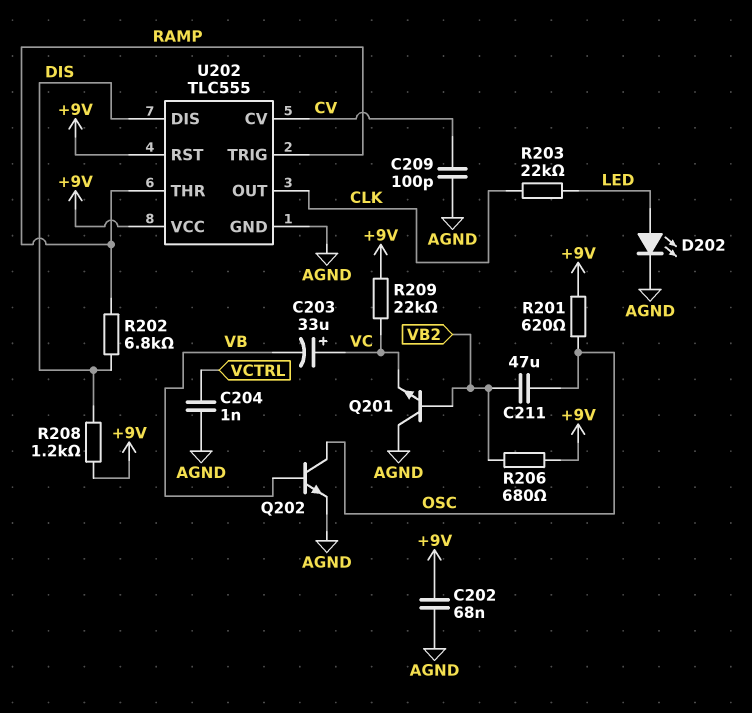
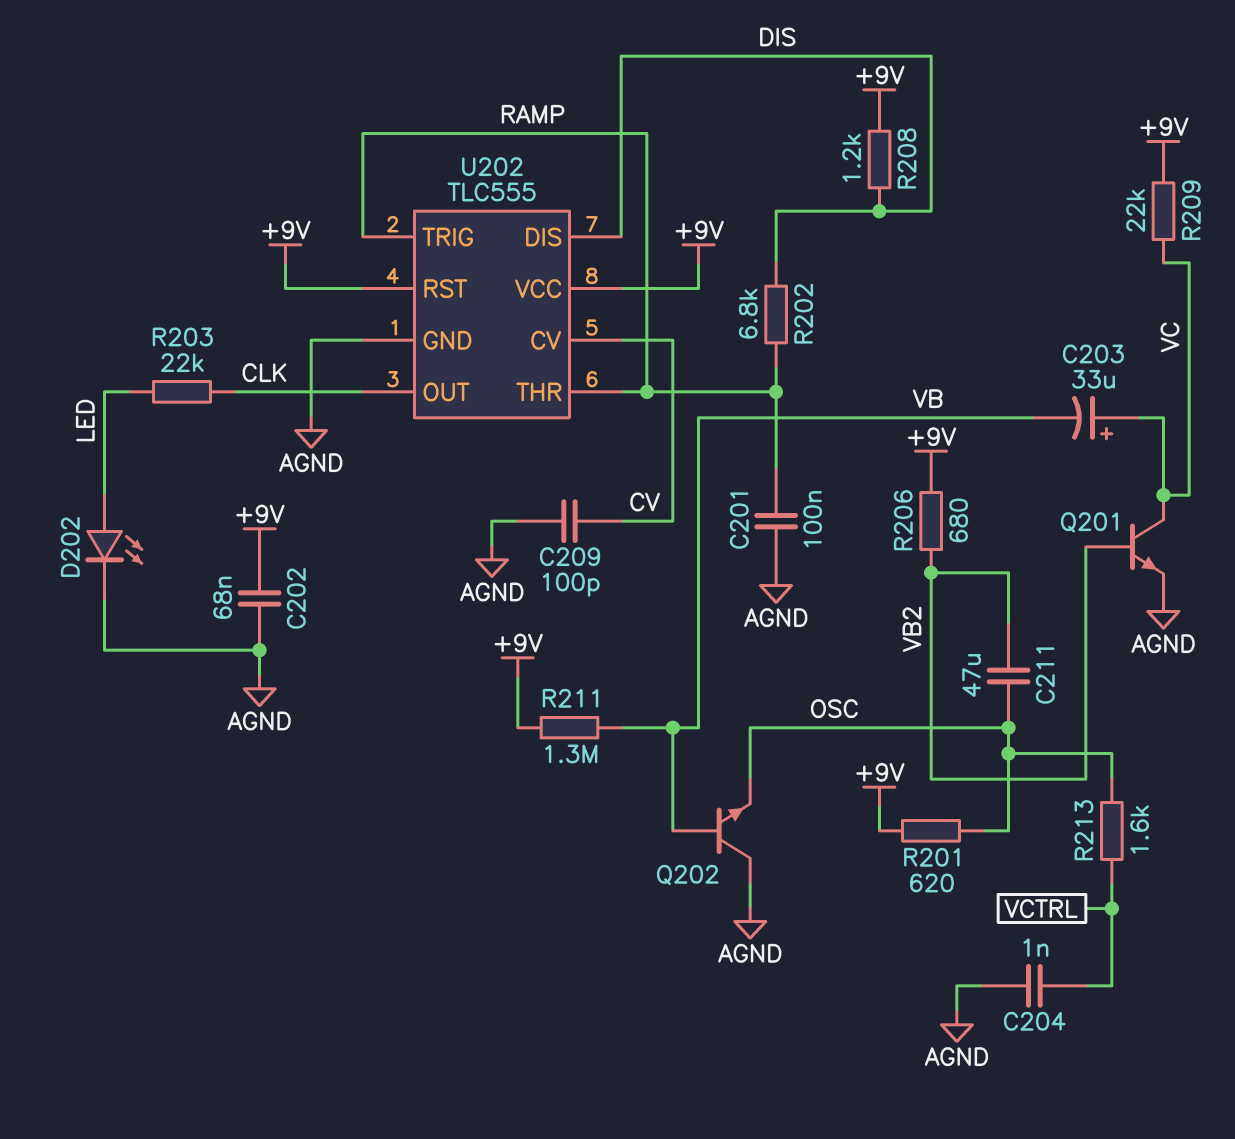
C201: none -> 100nF (AGND, RAMP)
Q201: NPN (B VB2, C AGND, E VC) -> NPN (B VB2, C VC, E AGND)
Q202: NPN (B VB, C OSC, E AGND) -> NPN (B VB, C AGND, E OSC)
R211: none -> 1.3M (+9V, VB)
R213: none -> 1.6k (OSC, VCTRL)

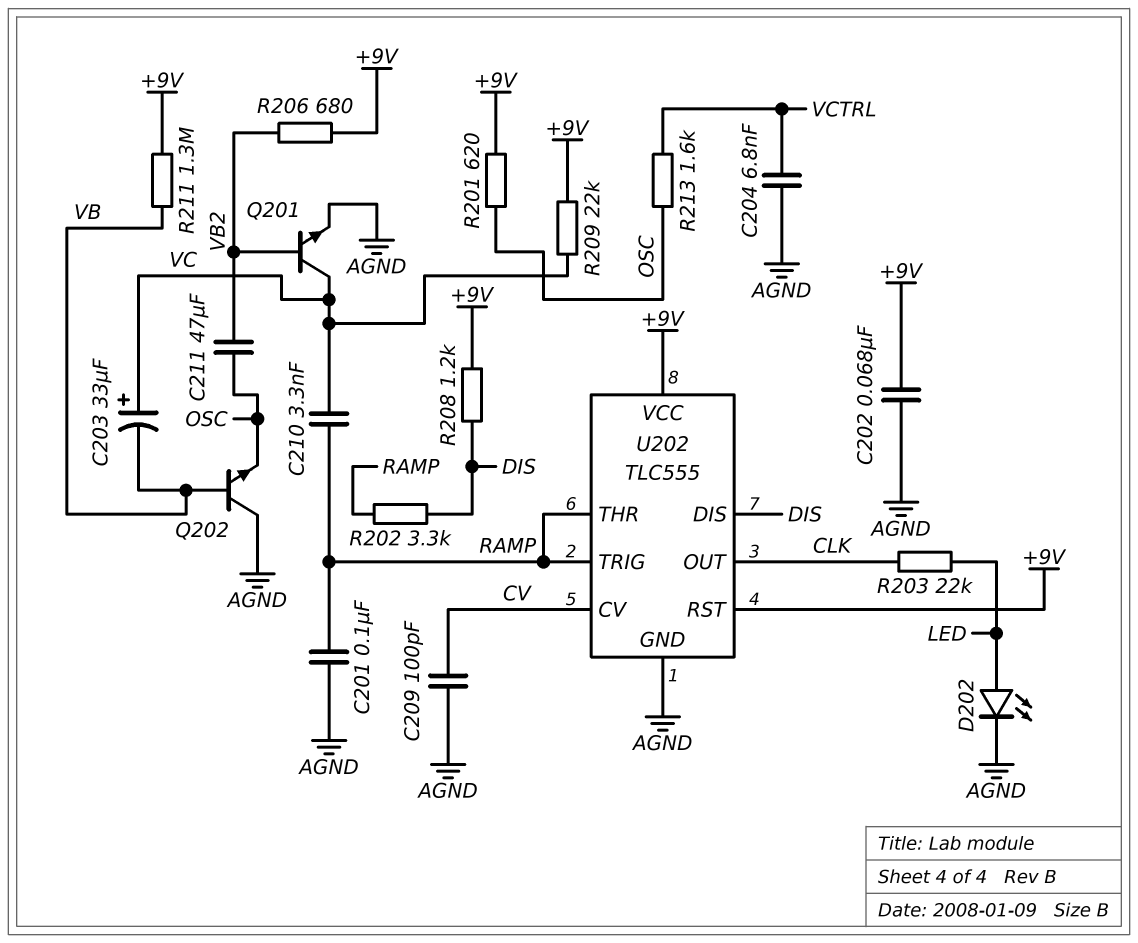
C204: 1nF (AGND, VCTRL) -> 6.8nF (AGND, VCTRL)
C210: none -> 3.3nF (RAMP, VC)
R202: 6.8k (DIS, RAMP) -> 3.3k (DIS, RAMP)

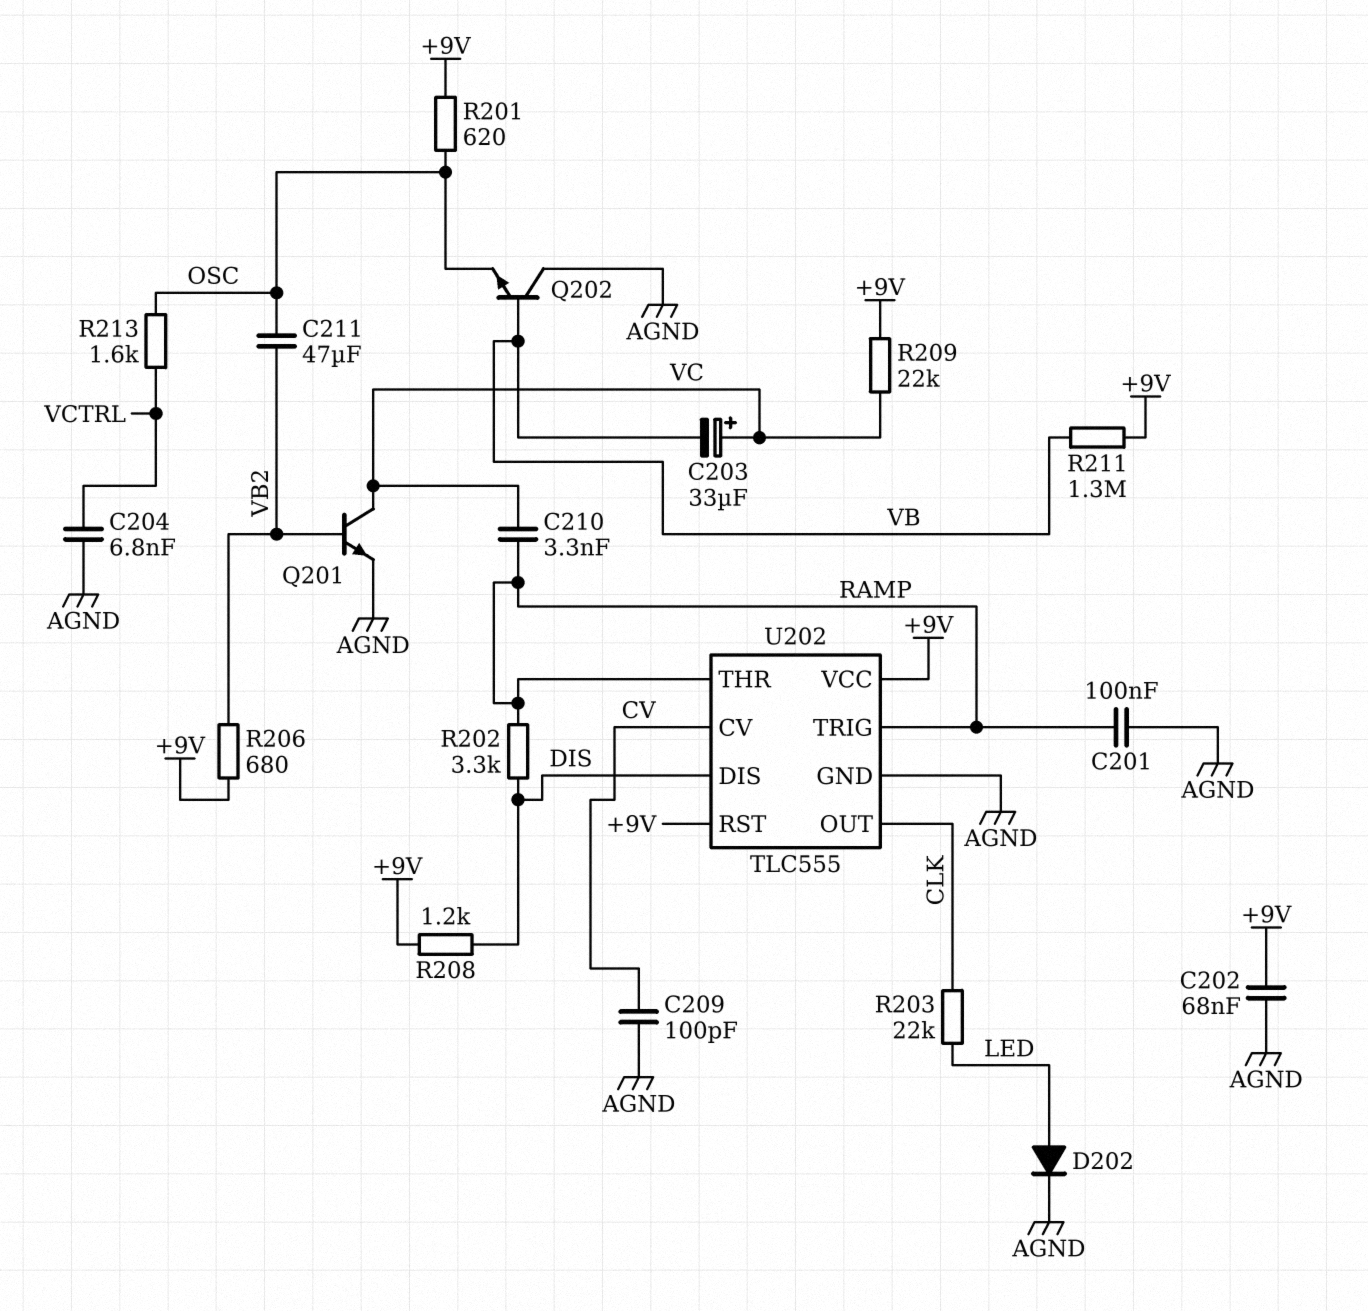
D202: LED (A LED, K AGND) -> diode (A LED, K AGND)

